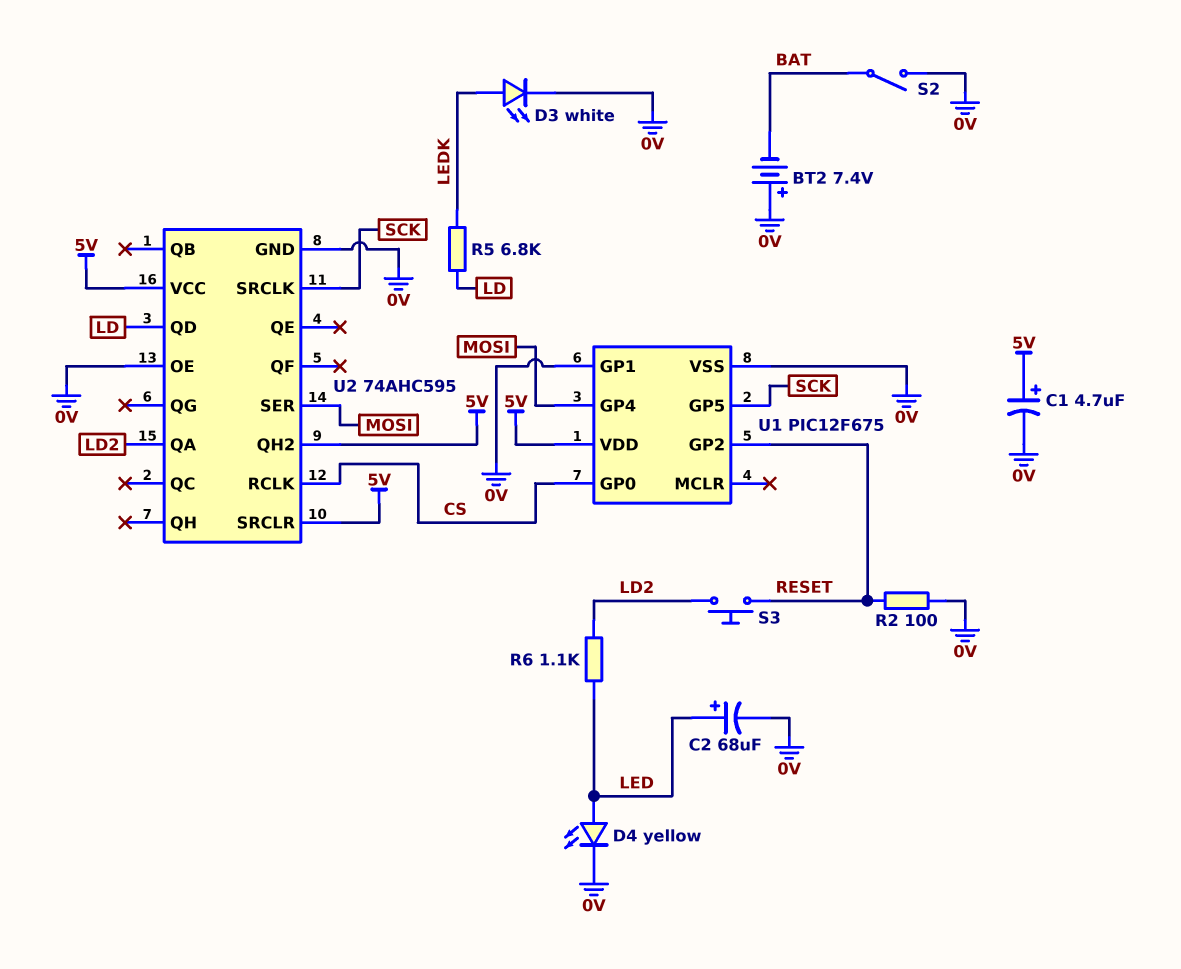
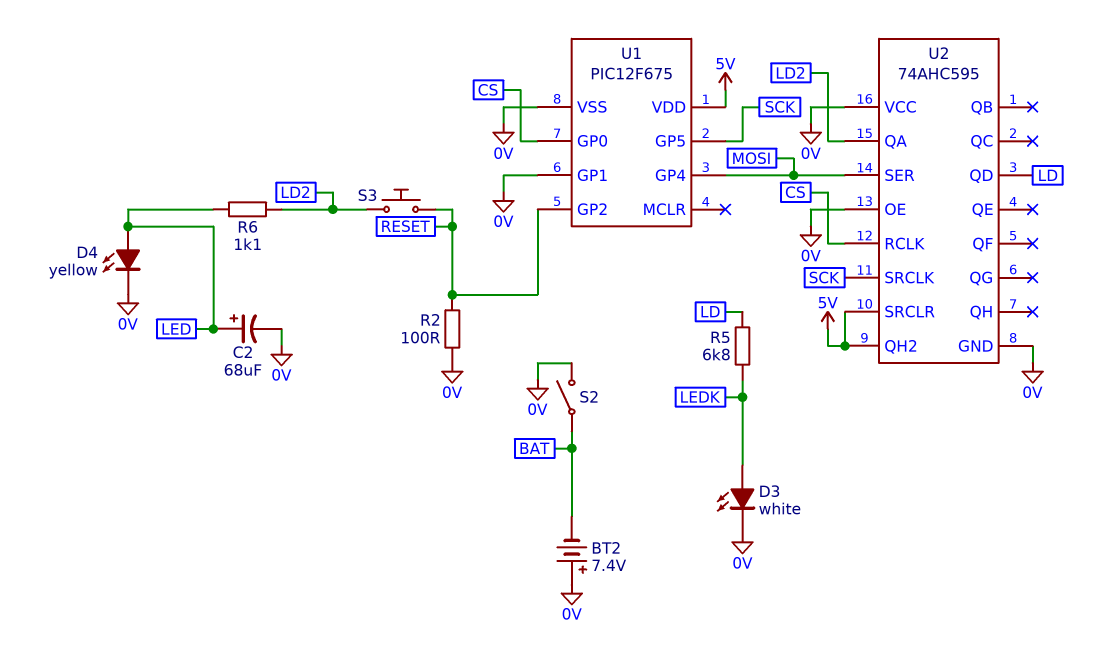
C1: 4.7uF (plus 5V, minus 0V) -> none
U2 pin VCC: 5V -> 0V

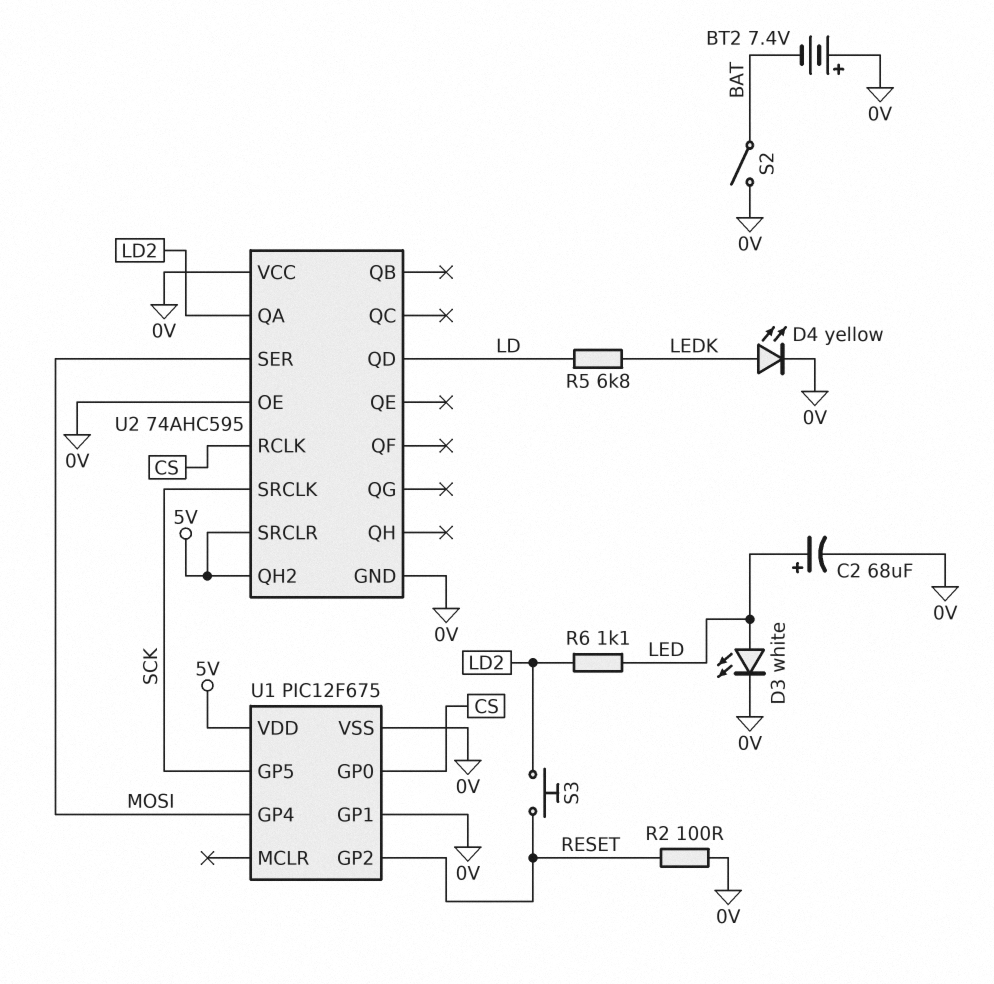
D3: LED white (A LEDK, K 0V) -> LED white (A LED, K 0V)
D4: LED yellow (A LED, K 0V) -> LED yellow (A LEDK, K 0V)

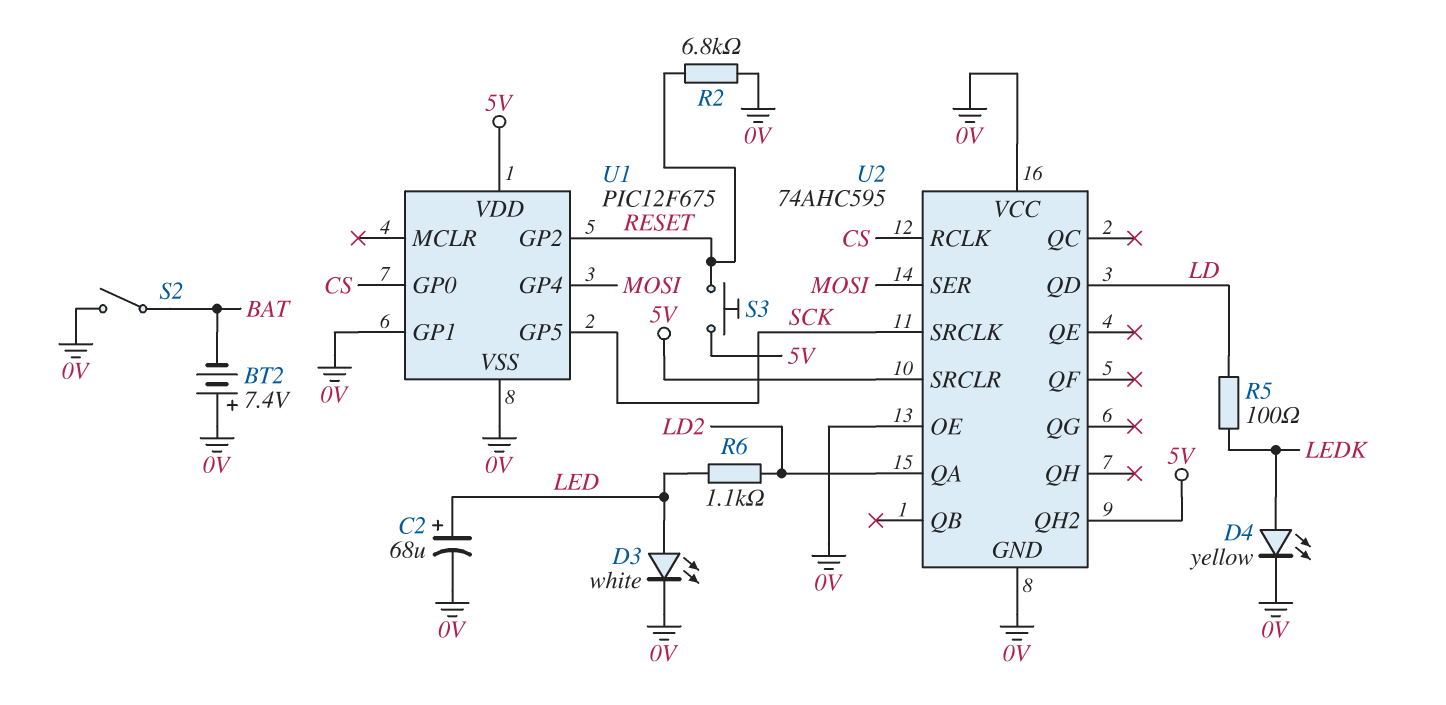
R2: 100 (0V, RESET) -> 6.8k (0V, RESET)
R5: 6.8k (LD, LEDK) -> 100 (LD, LEDK)
S3: button (LD2, RESET) -> button (5V, RESET)

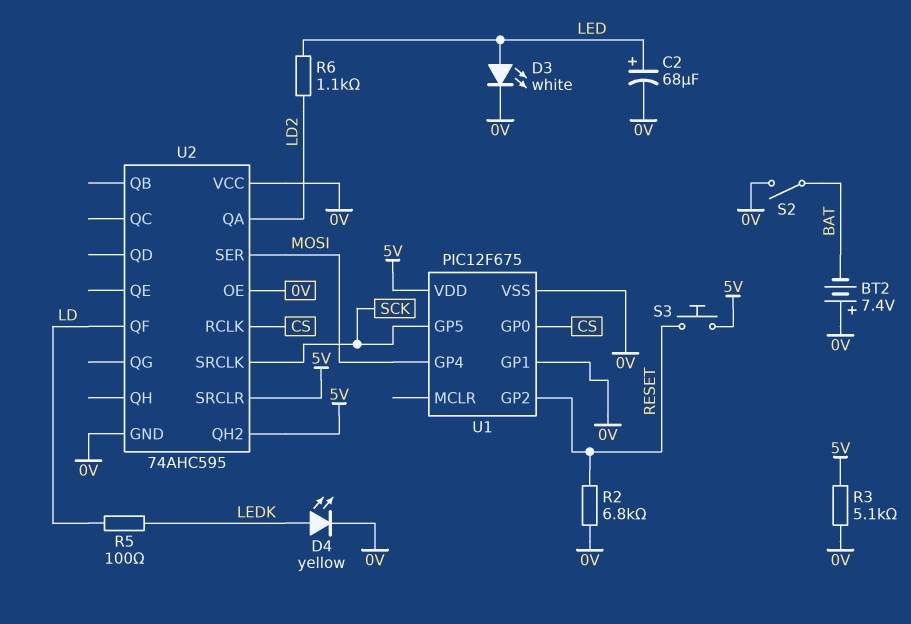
R3: none -> 5.1k (0V, 5V)
U2 pin QD: LD -> none
U2 pin QF: none -> LD

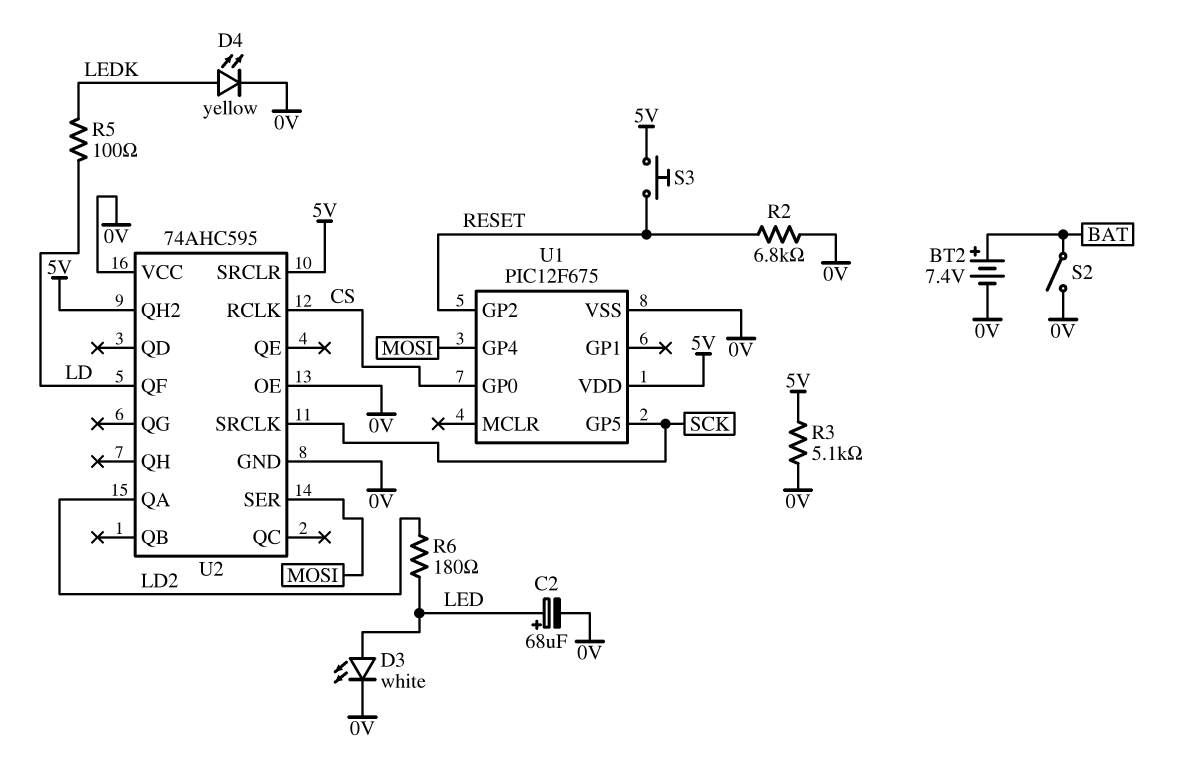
BT2: 7.4V (plus 0V, minus BAT) -> 7.4V (plus BAT, minus 0V)
R6: 1.1k (LD2, LED) -> 180 (LD2, LED)
U1 pin GP1: 0V -> none

